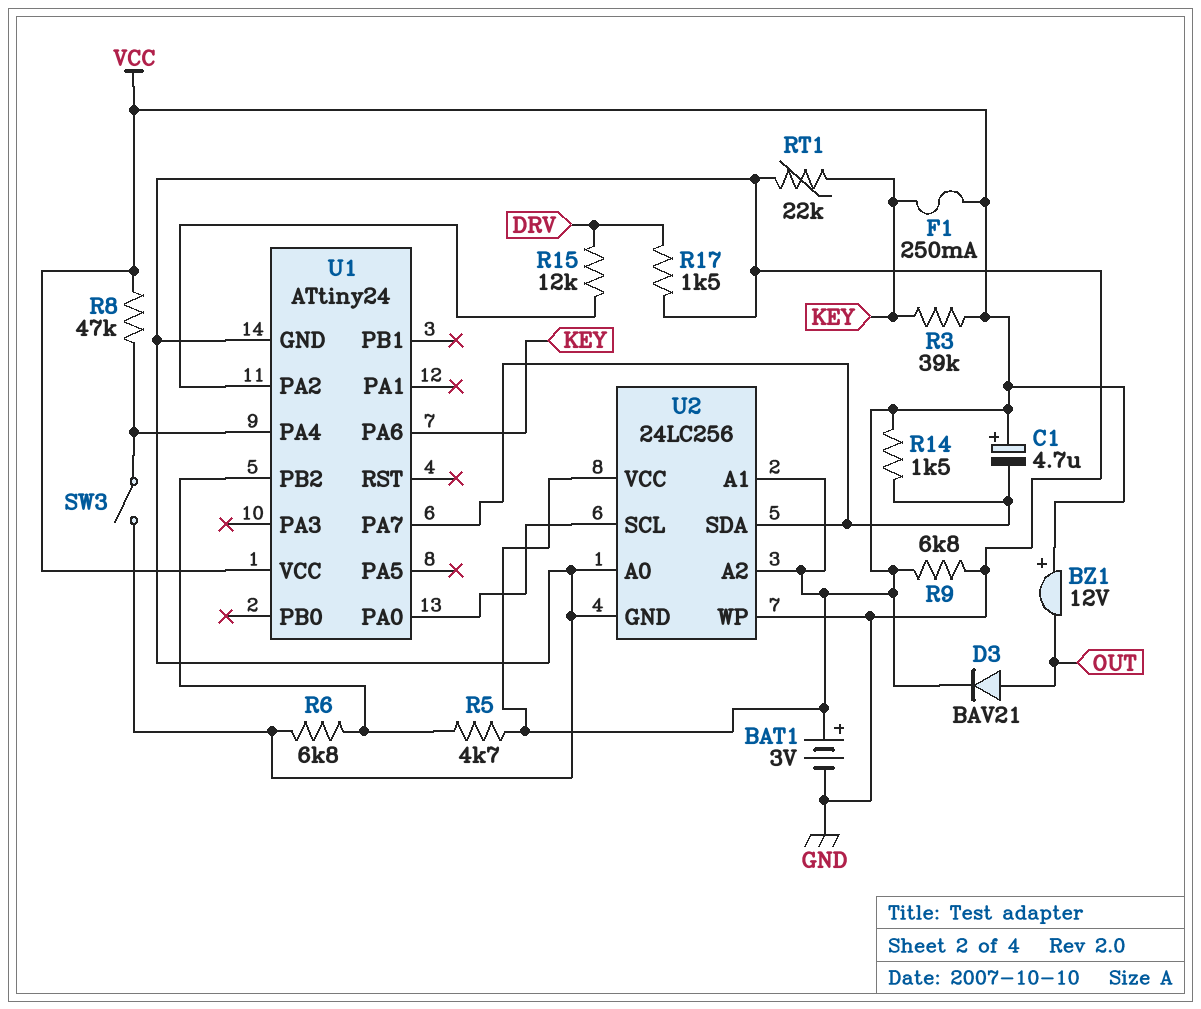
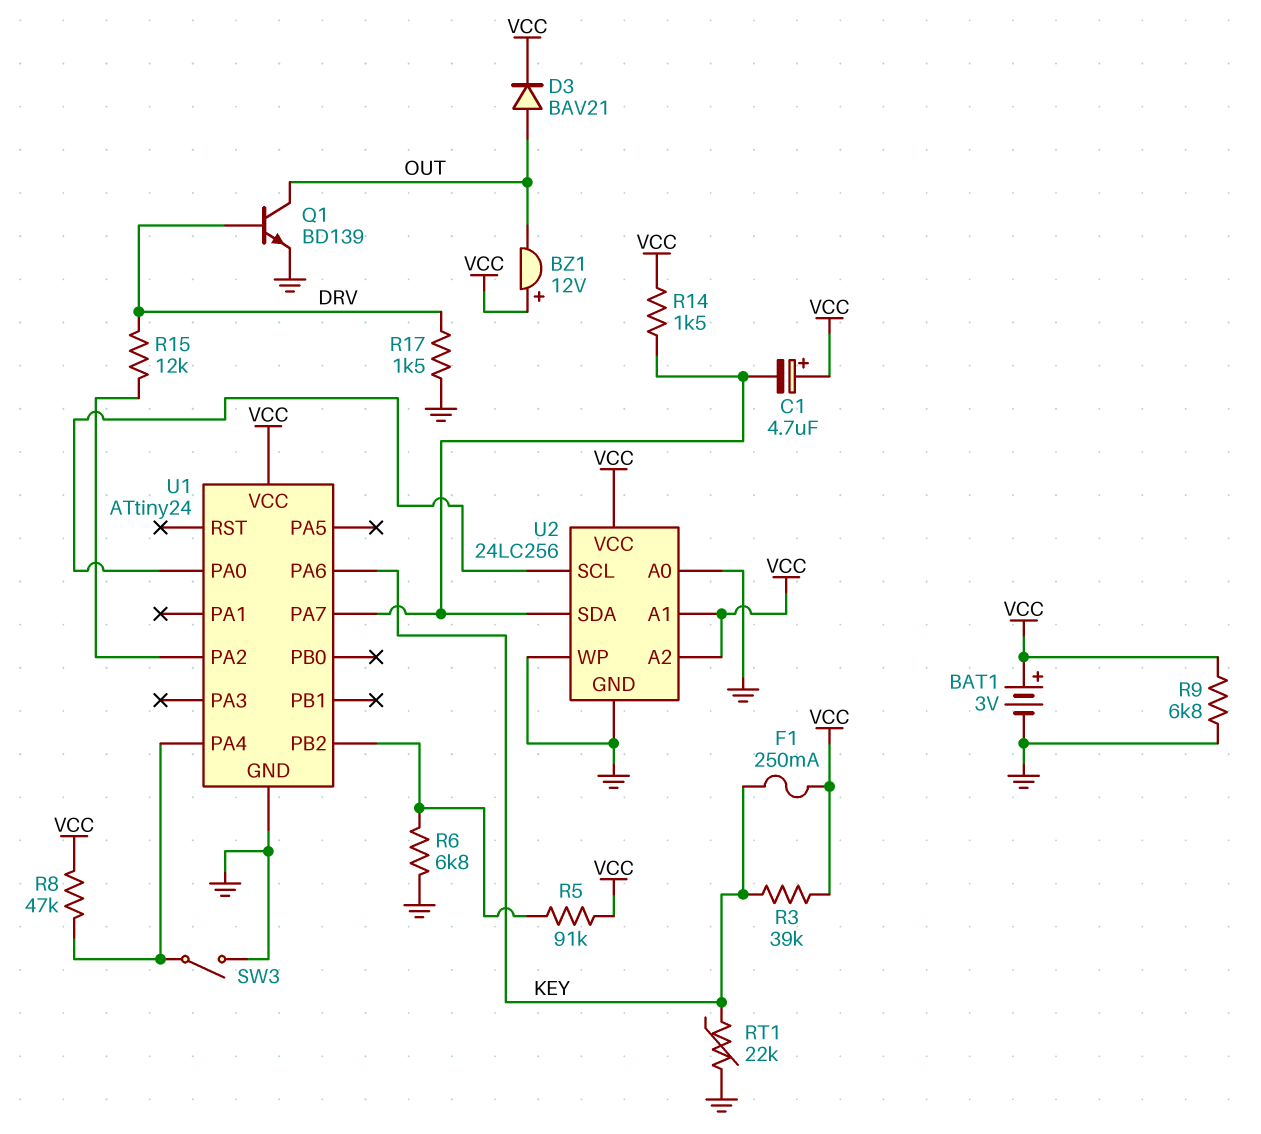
Q1: none -> NPN BD139 (B DRV, C OUT, E GND)
R5: 4.7k (U1/PB2, VCC) -> 91k (U1/PB2, VCC)

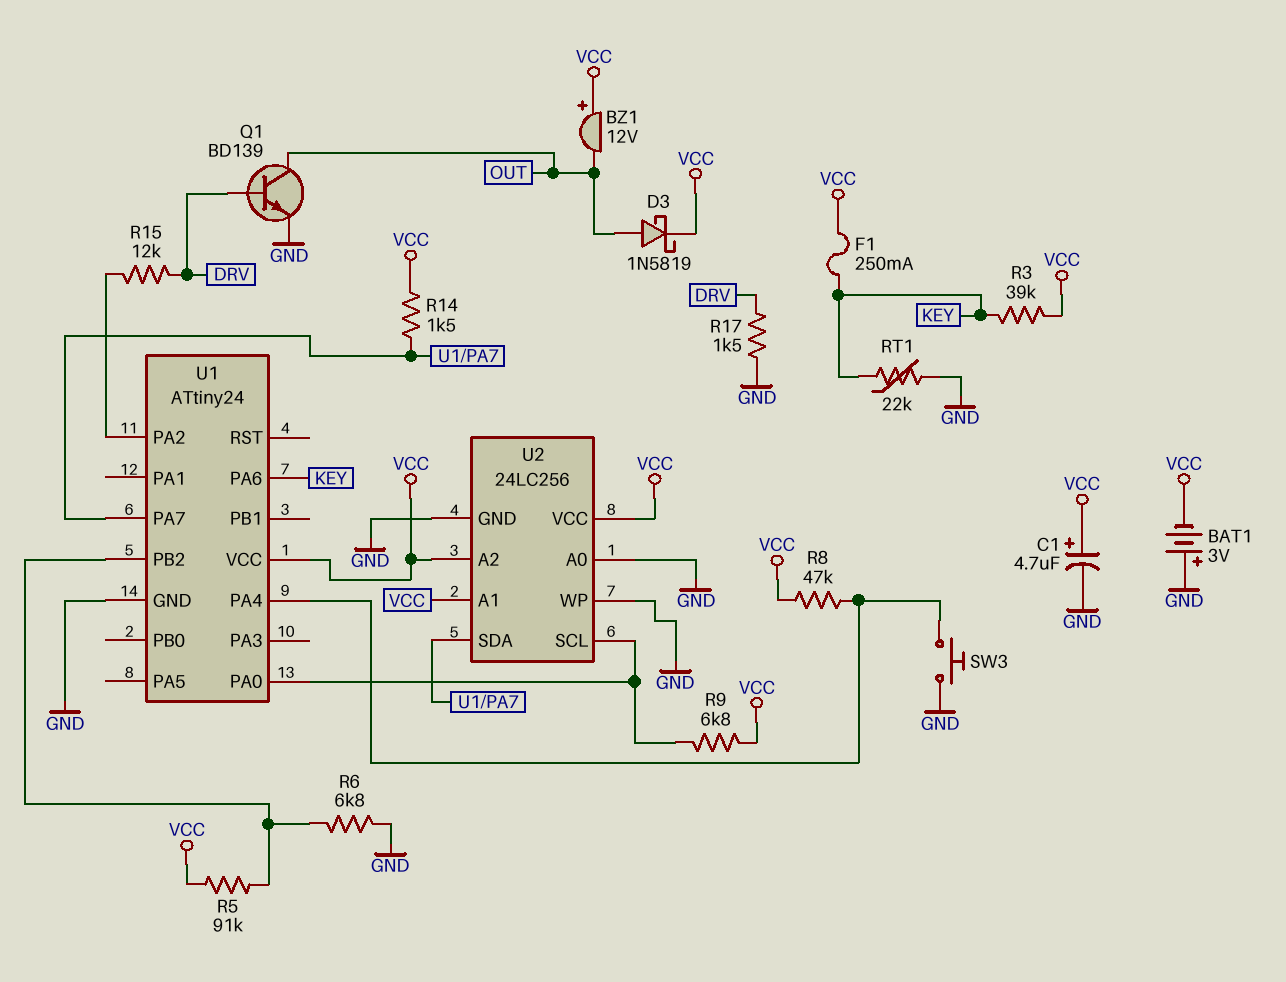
BAT1: 3V (plus VCC, minus GND) -> 3V (plus GND, minus VCC)
C1: 4.7uF (plus VCC, minus U1/PA7) -> 4.7uF (plus VCC, minus GND)
D3: diode BAV21 (A OUT, K VCC) -> schottky 1N5819 (A OUT, K VCC)
R9: 6.8k (GND, VCC) -> 6.8k (U1/PA0, VCC)
SW3: switch (GND, U1/PA4) -> button (GND, U1/PA4)

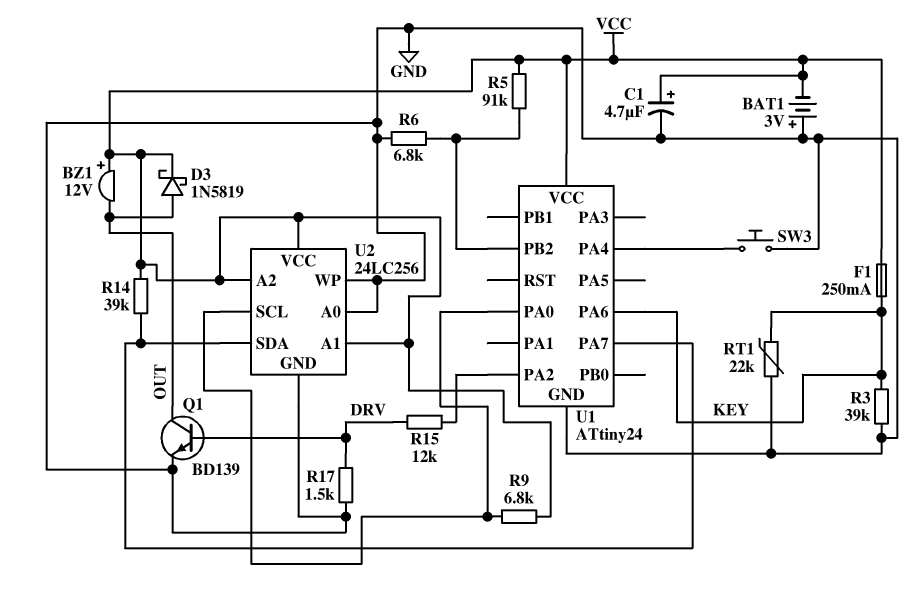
R3: 39k (KEY, VCC) -> 39k (GND, KEY)
R8: 47k (U1/PA4, VCC) -> none
R14: 1.5k (U1/PA7, VCC) -> 39k (U1/PA7, VCC)

